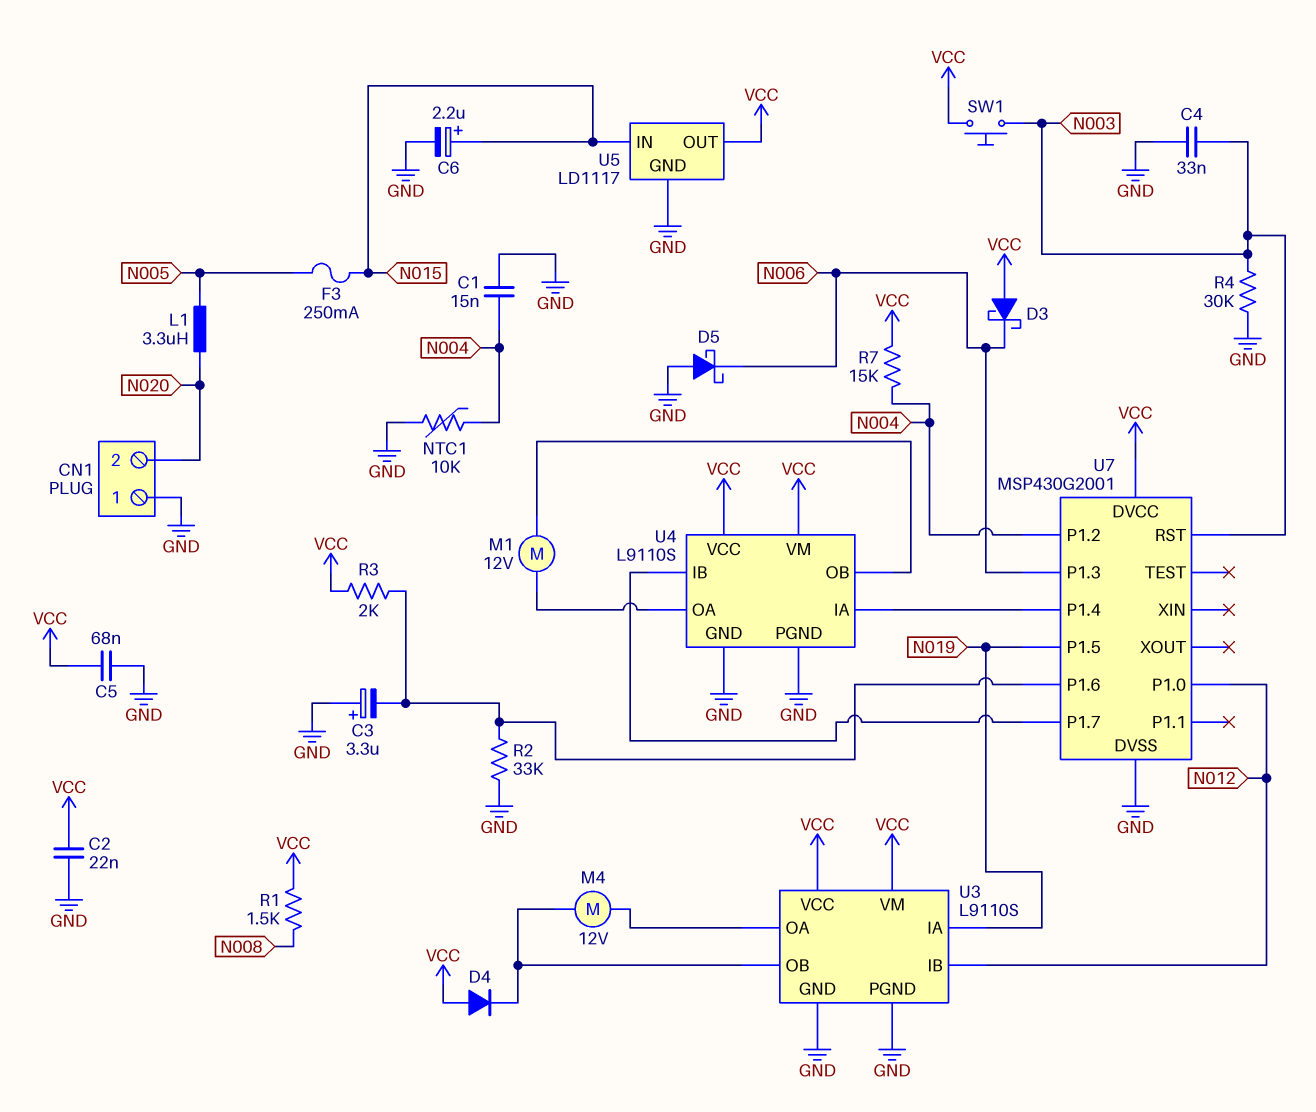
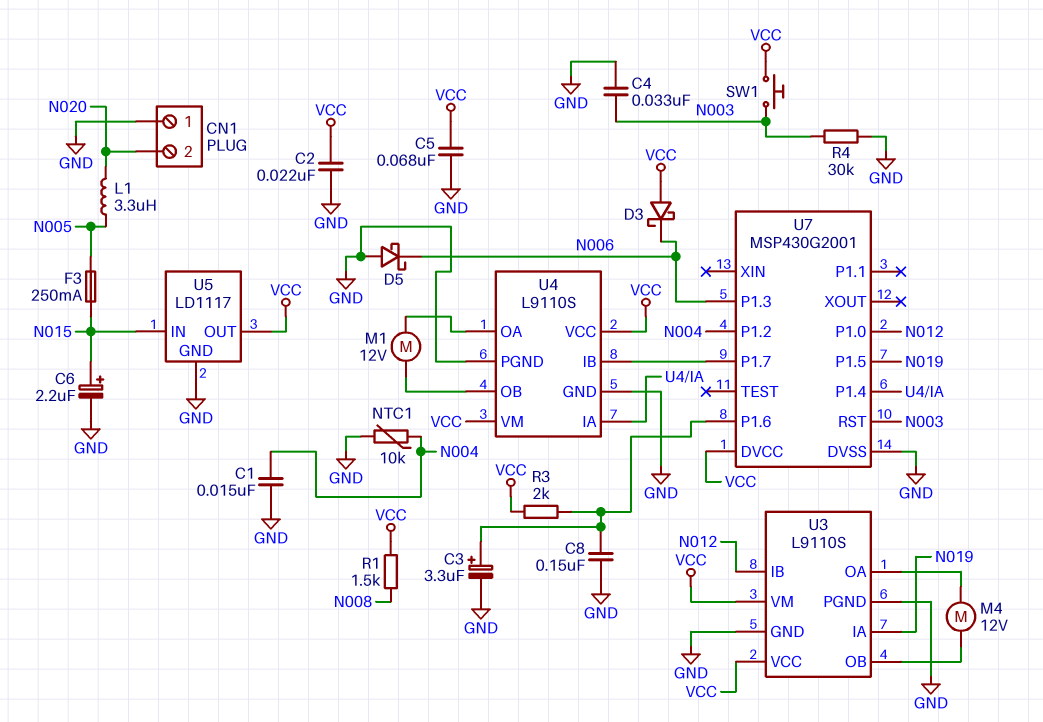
C3: 3.3uF (plus GND, minus U7/P1.6) -> 3.3uF (plus U7/P1.6, minus GND)
C8: none -> 150nF (GND, U7/P1.6)
D4: diode (A VCC, K U3/OB) -> none
R2: 33k (GND, U7/P1.6) -> none
R7: 15k (N004, VCC) -> none

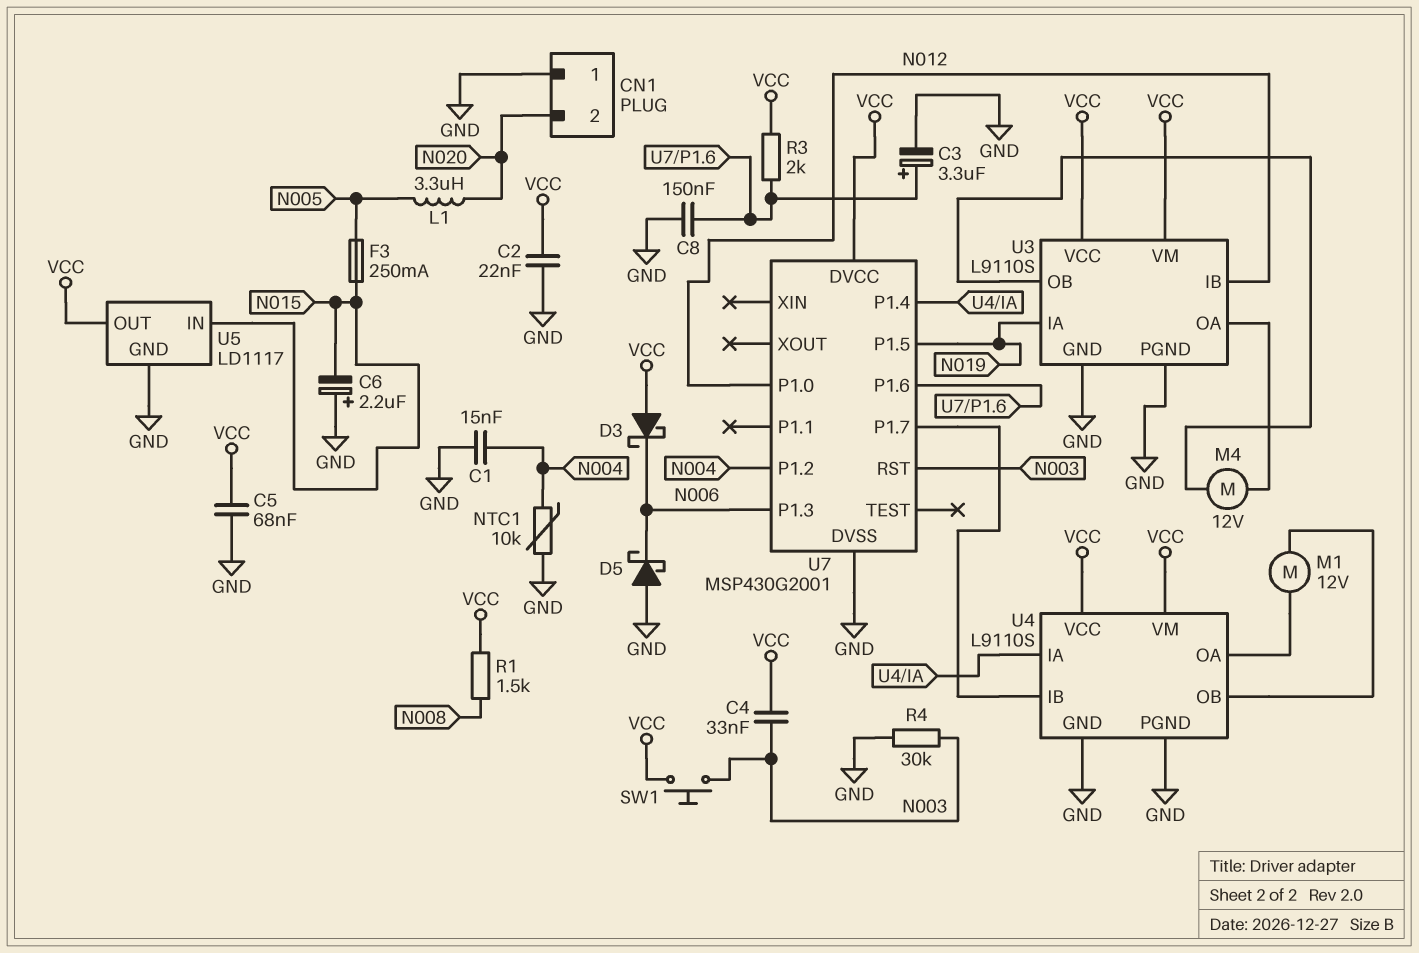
C4: 33nF (GND, N003) -> 33nF (N003, VCC)
C6: 2.2uF (plus N015, minus GND) -> 2.2uF (plus GND, minus N015)

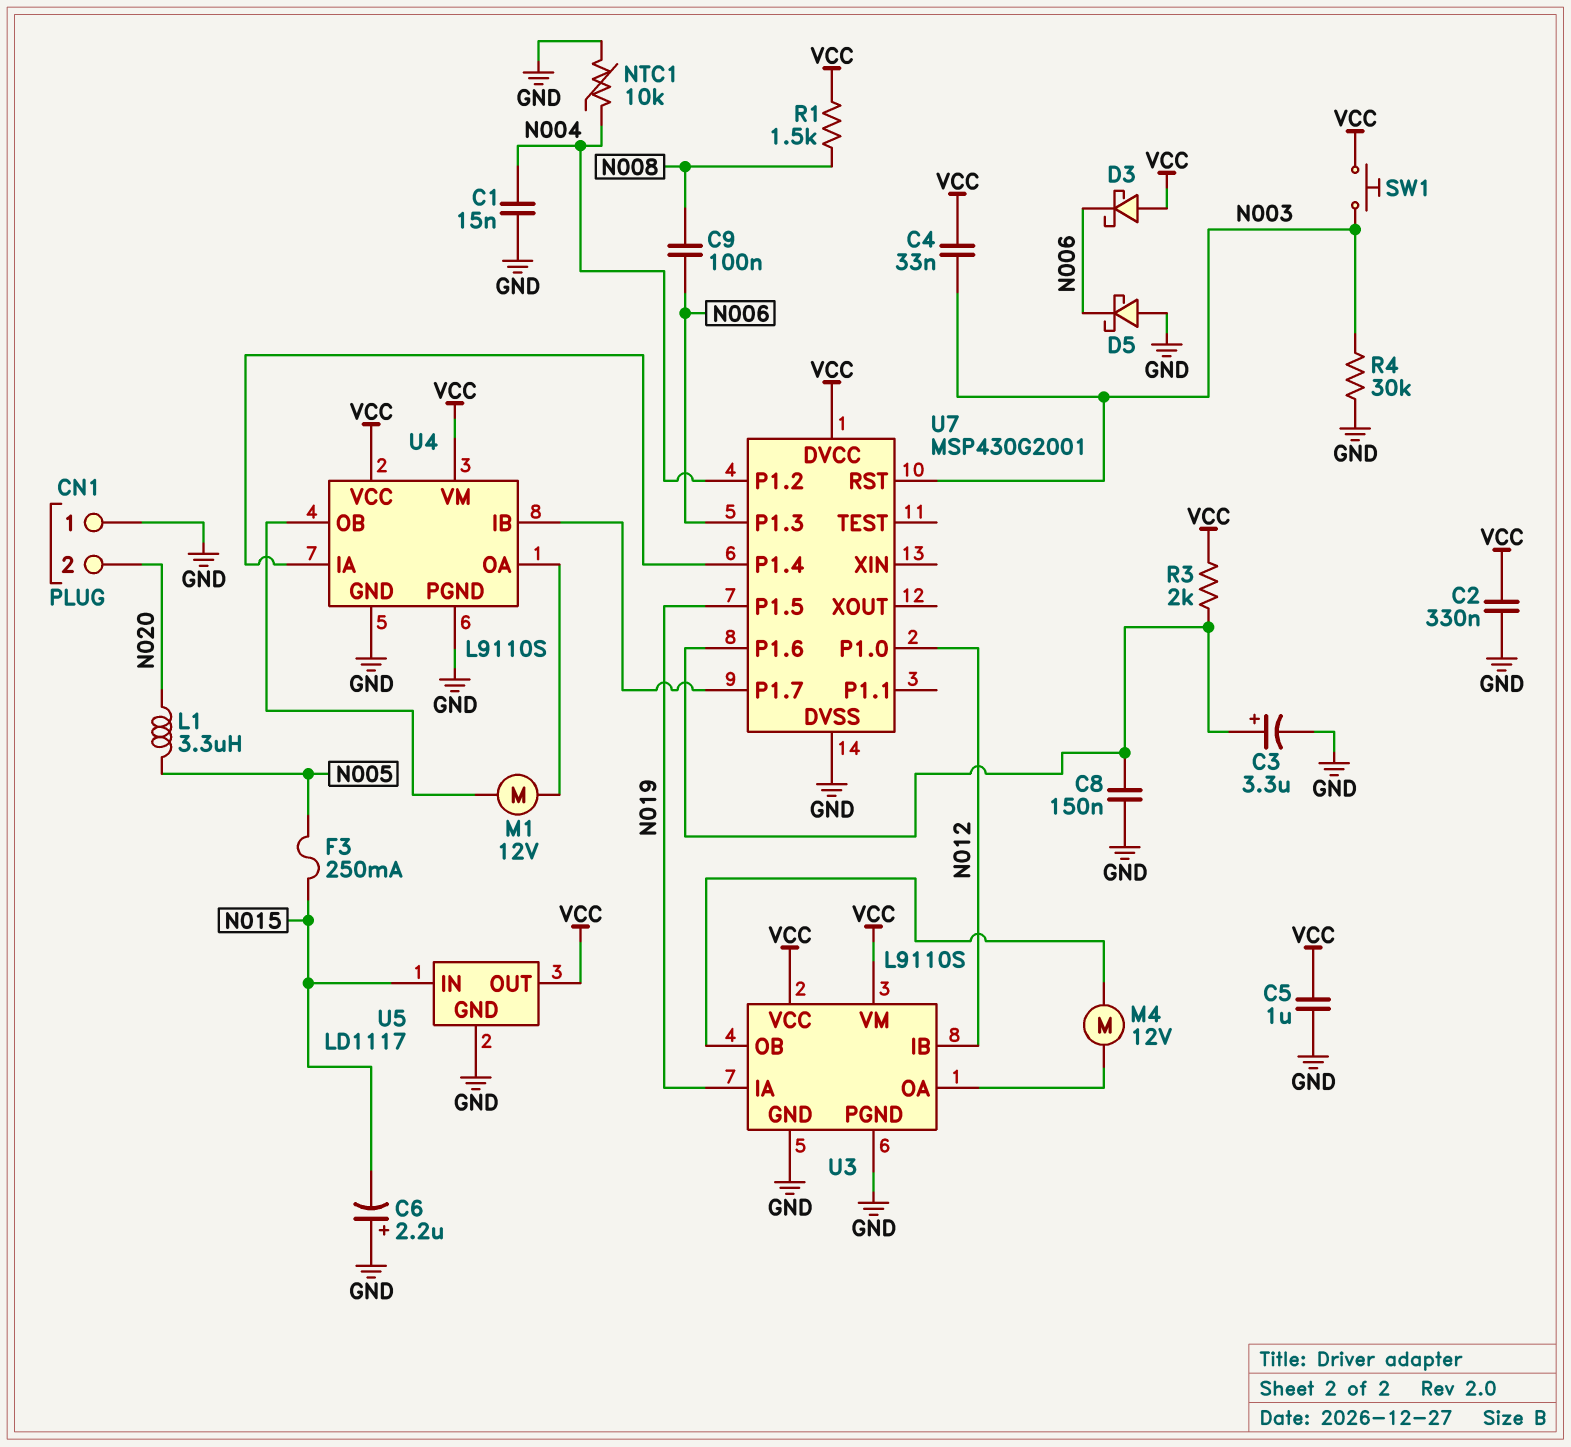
C2: 22nF (GND, VCC) -> 330nF (GND, VCC)
C5: 68nF (GND, VCC) -> 1uF (GND, VCC)
C9: none -> 100nF (N006, N008)

